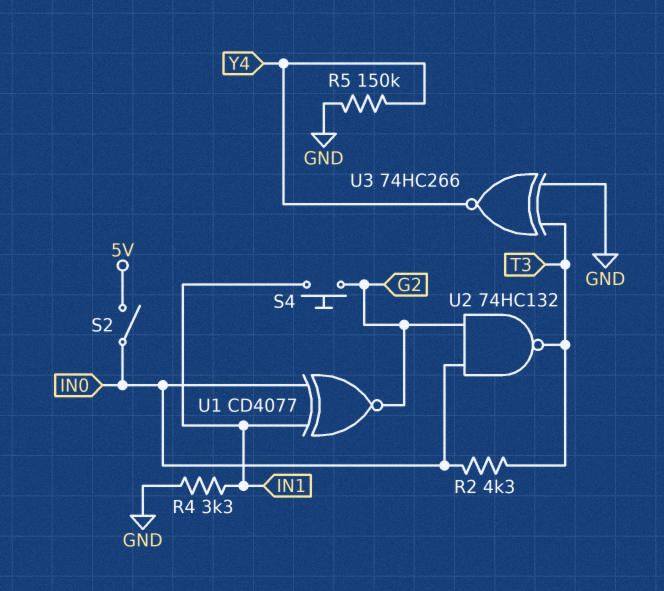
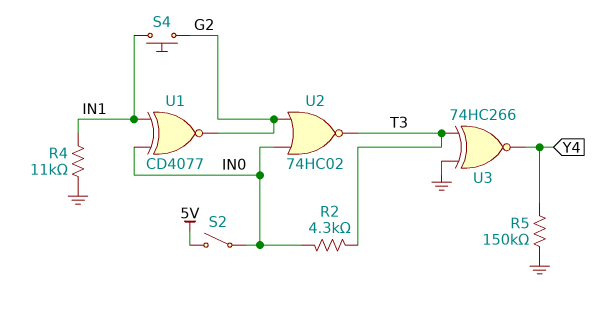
R4: 3.3k (GND, IN1) -> 11k (GND, IN1)
U2: NAND 74HC132 (in G2, in IN0, out T3) -> NOR 74HC02 (in G2, in IN0, out T3)

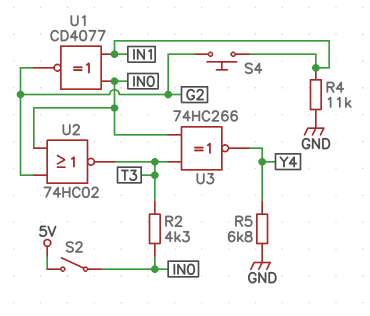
R5: 150k (GND, Y4) -> 6.8k (GND, Y4)
U3: XNOR 74HC266 (in GND, in T3, out Y4) -> XNOR 74HC266 (in IN0, in T3, out Y4)

